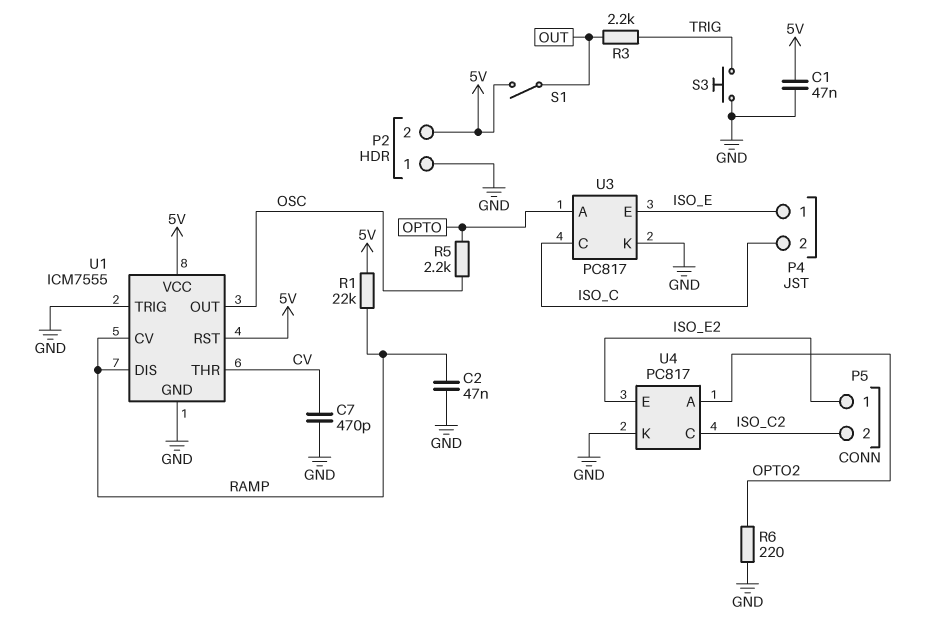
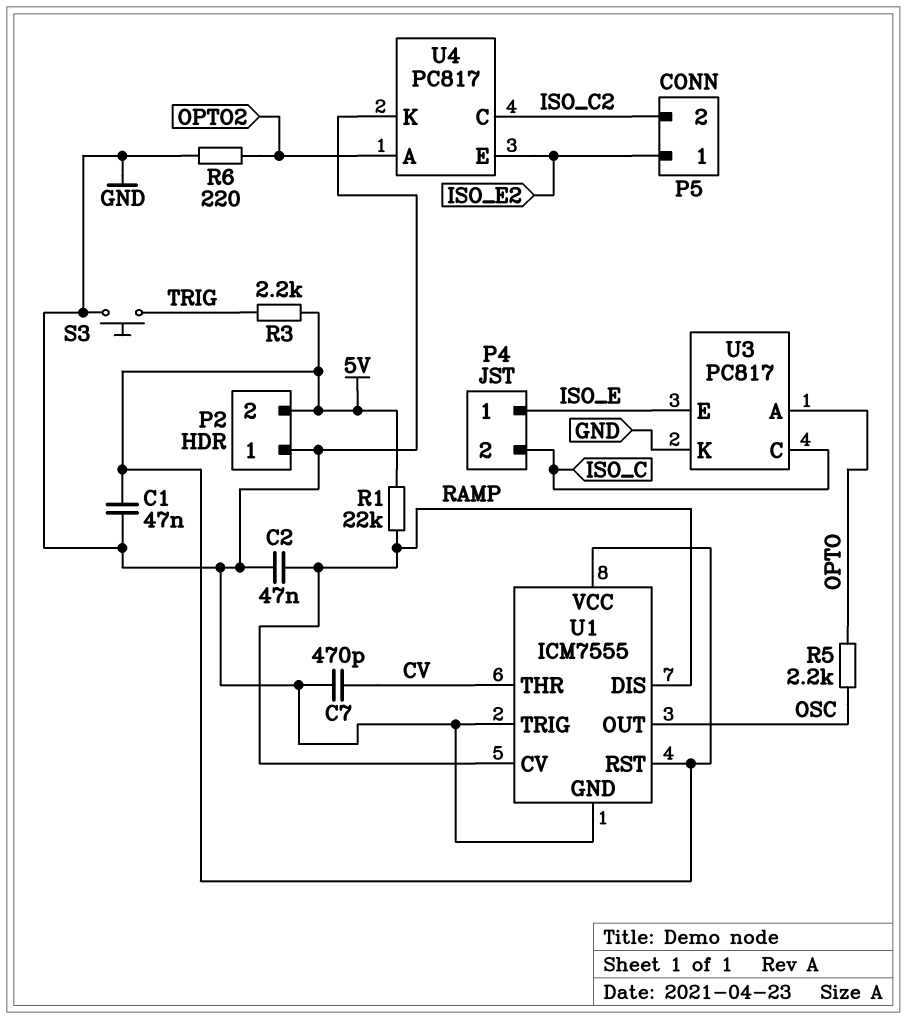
R3: 2.2k (OUT, TRIG) -> 2.2k (5V, TRIG)
S1: switch (5V, OUT) -> none

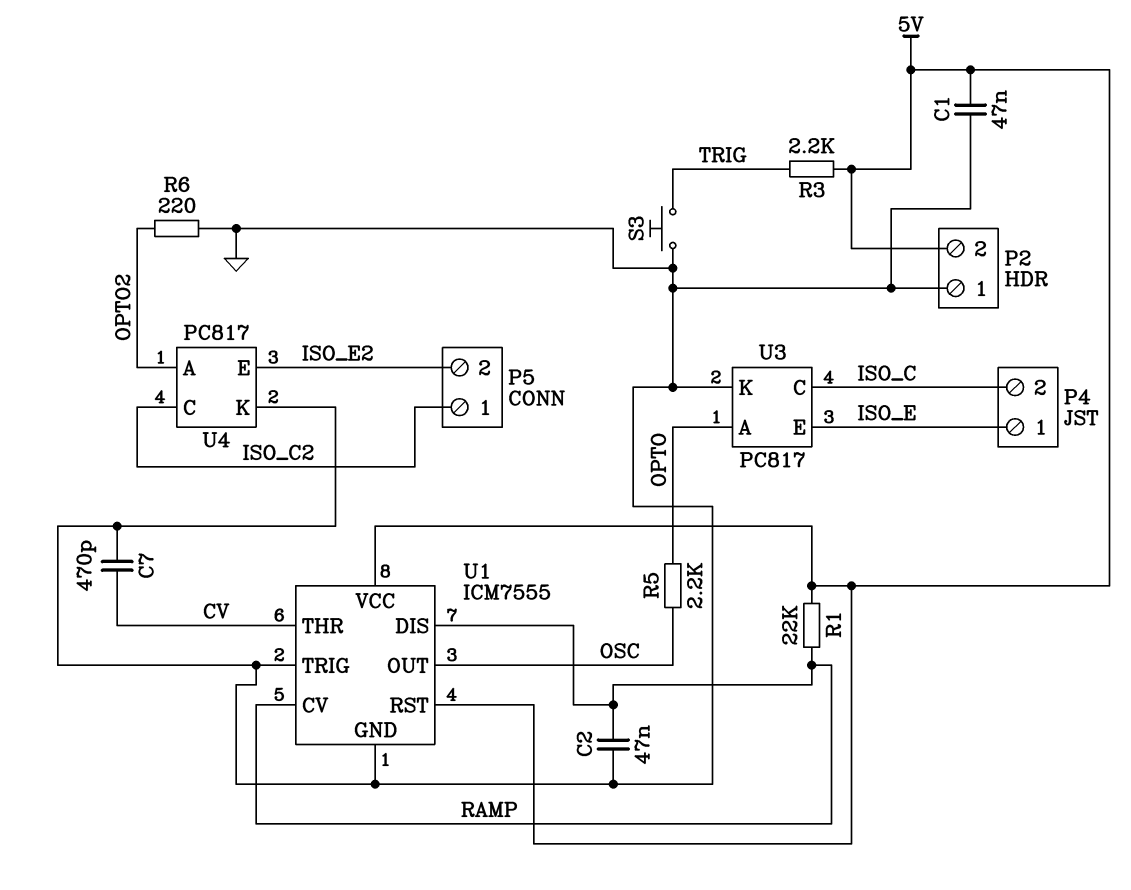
P5 pin 1: ISO_E2 -> ISO_C2
P5 pin 2: ISO_C2 -> ISO_E2

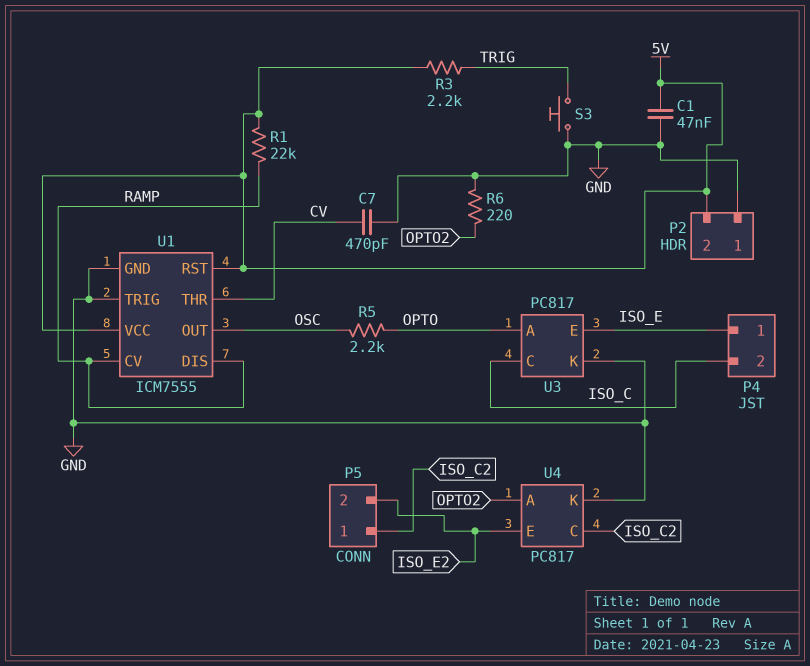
C2: 47nF (GND, RAMP) -> none

